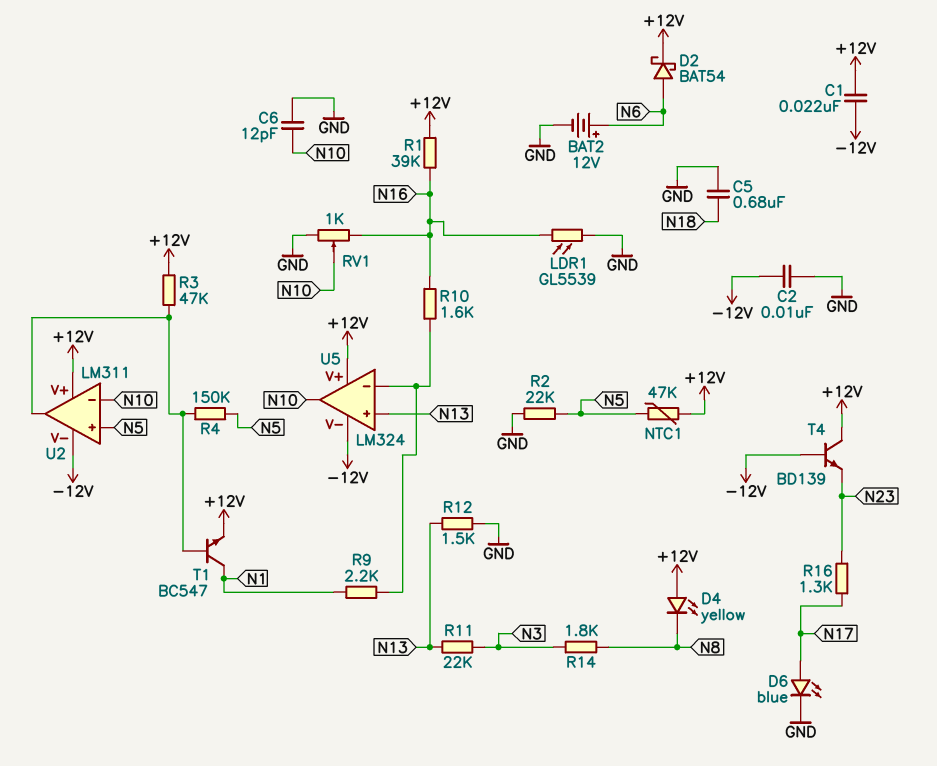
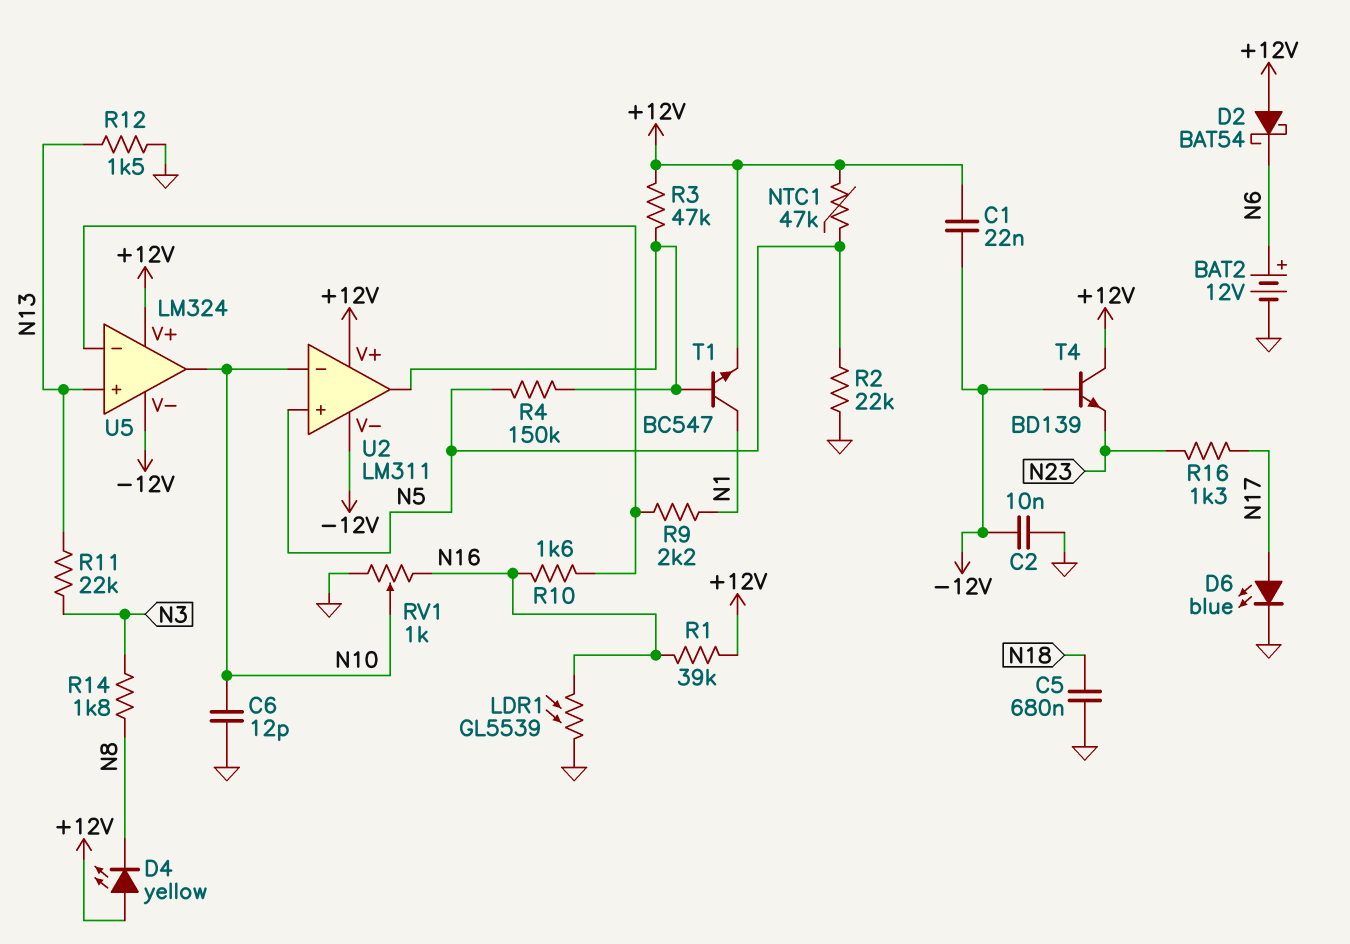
D2: schottky BAT54 (A N6, K +12V) -> schottky BAT54 (A +12V, K N6)

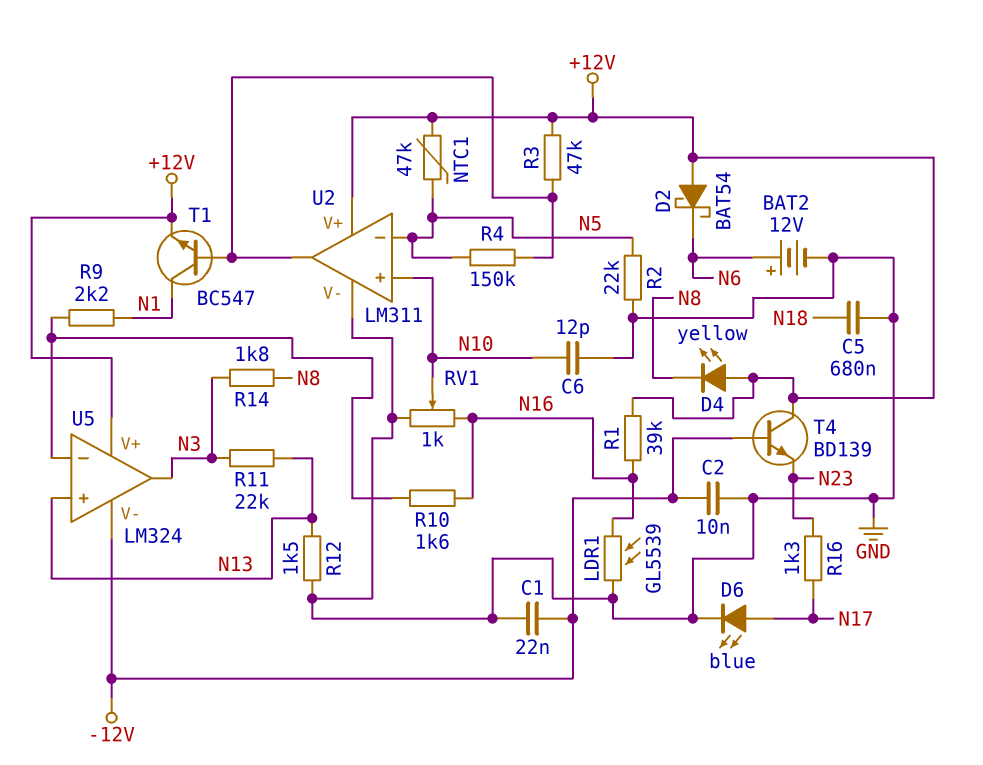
C1: 22nF (+12V, -12V) -> 22nF (-12V, GND)
U2 pin V-: -12V -> GND
U2 pin in+: N5 -> N10
U2 pin in-: N10 -> N5
U5 pin out: N10 -> N3

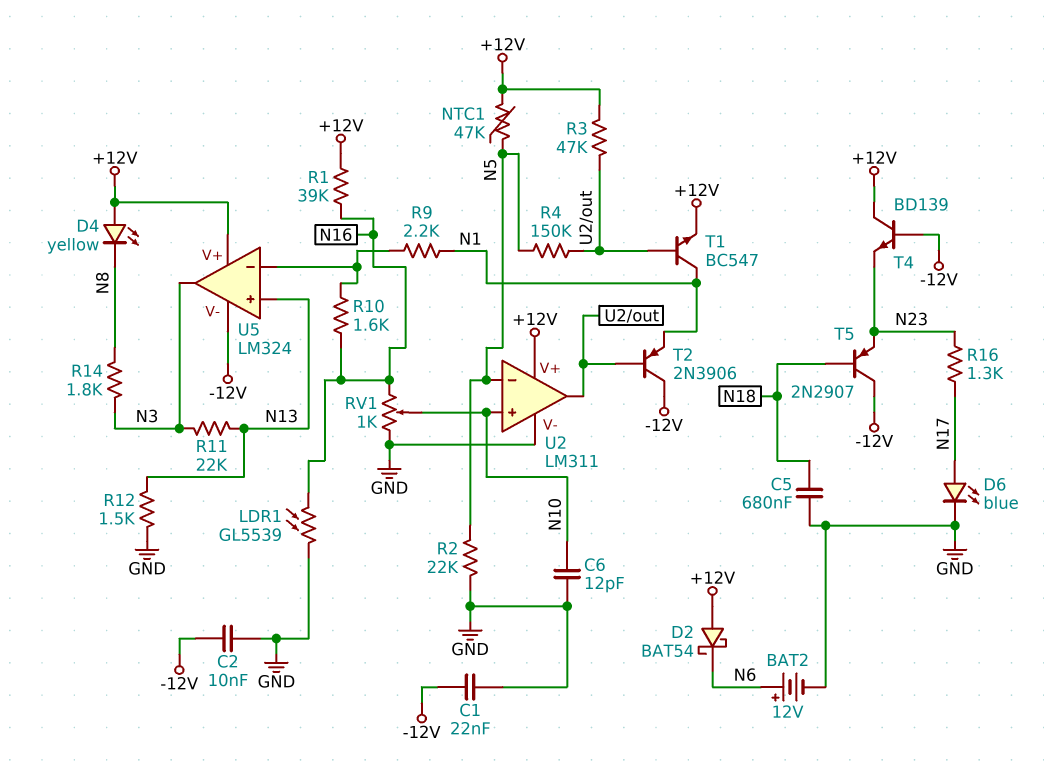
T2: none -> PNP 2N3906 (B U2/out, C -12V, E N1)
T5: none -> PNP 2N2907 (B N18, C -12V, E N23)

